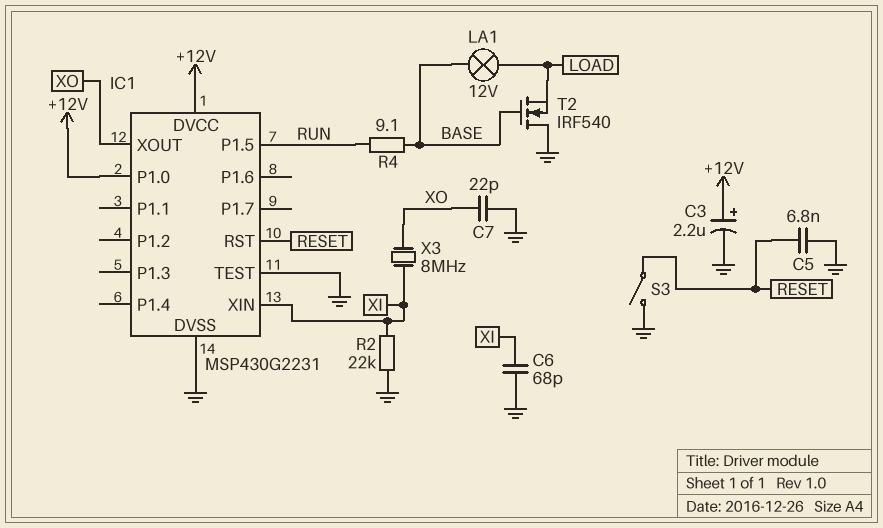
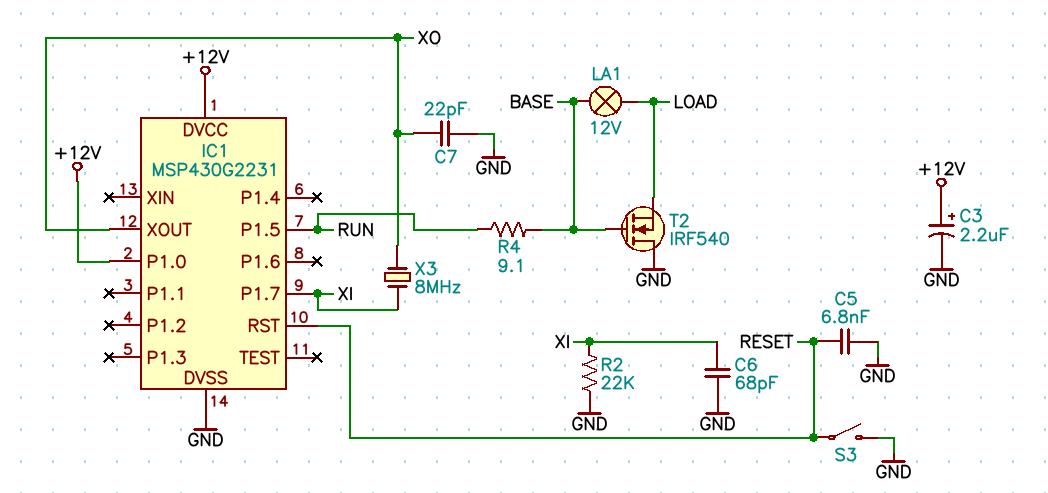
IC1 pin P1.7: none -> XI
IC1 pin TEST: GND -> none
IC1 pin XIN: XI -> none

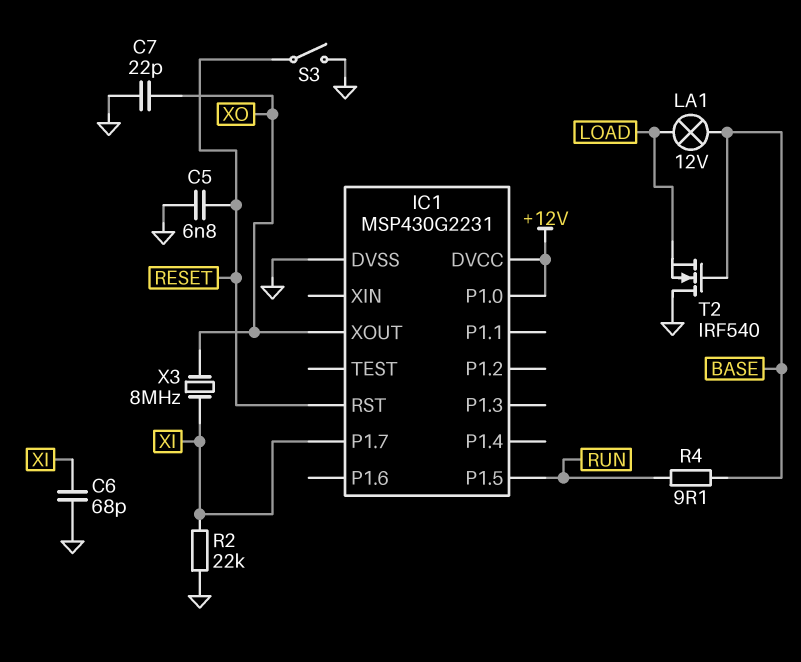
C3: 2.2uF (plus +12V, minus GND) -> none

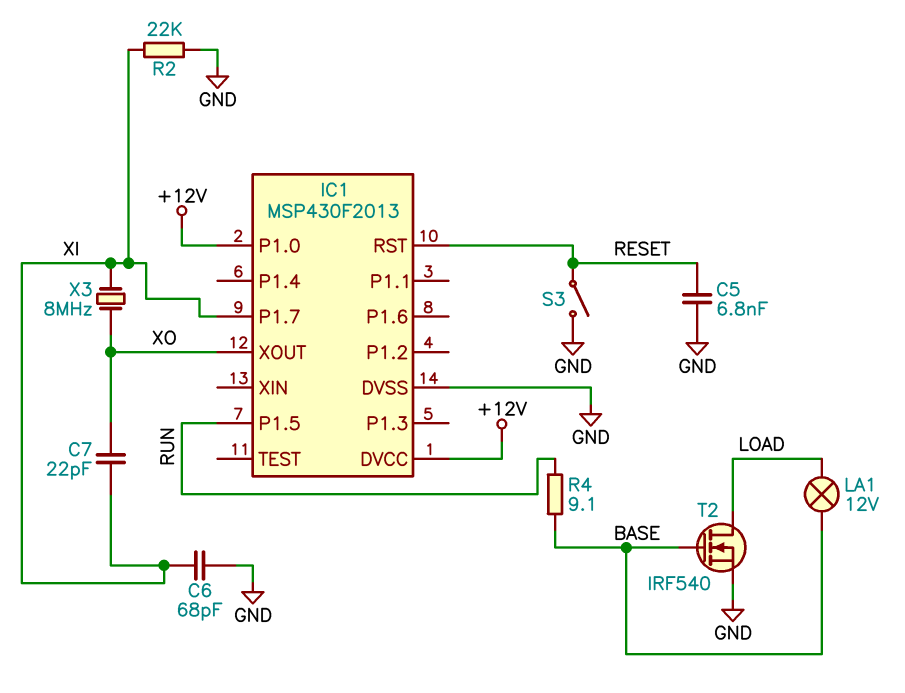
C7: 22pF (GND, XO) -> 22pF (XI, XO)
IC1: MSP430G2231 -> MSP430F2013
T2: NMOS IRF540 (G BASE, D GND, S LOAD) -> NMOS IRF540 (G BASE, D LOAD, S GND)

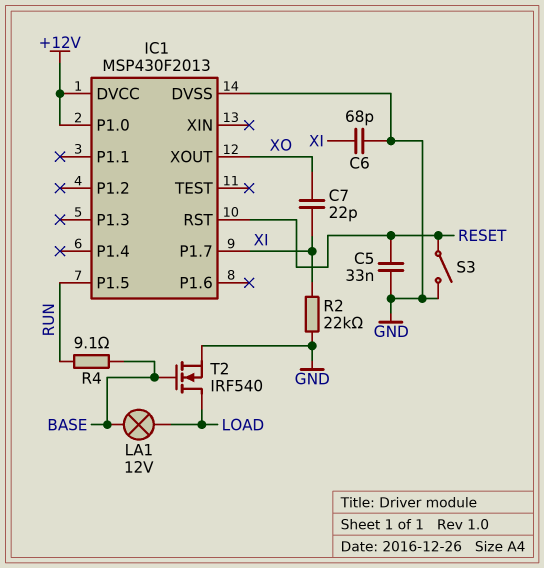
C5: 6.8nF (GND, RESET) -> 33nF (GND, RESET)
X3: 8MHz (XI, XO) -> none

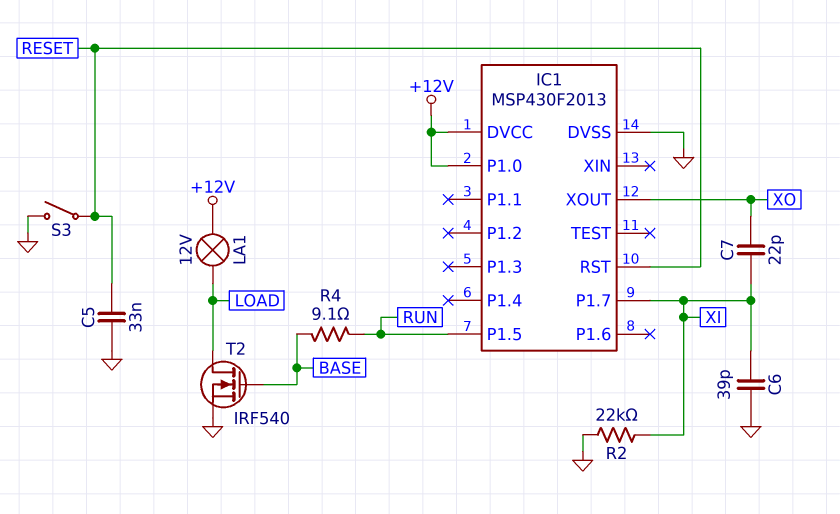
C6: 68pF (GND, XI) -> 39pF (GND, XI)
LA1: lamp 12V (BASE, LOAD) -> lamp 12V (+12V, LOAD)

